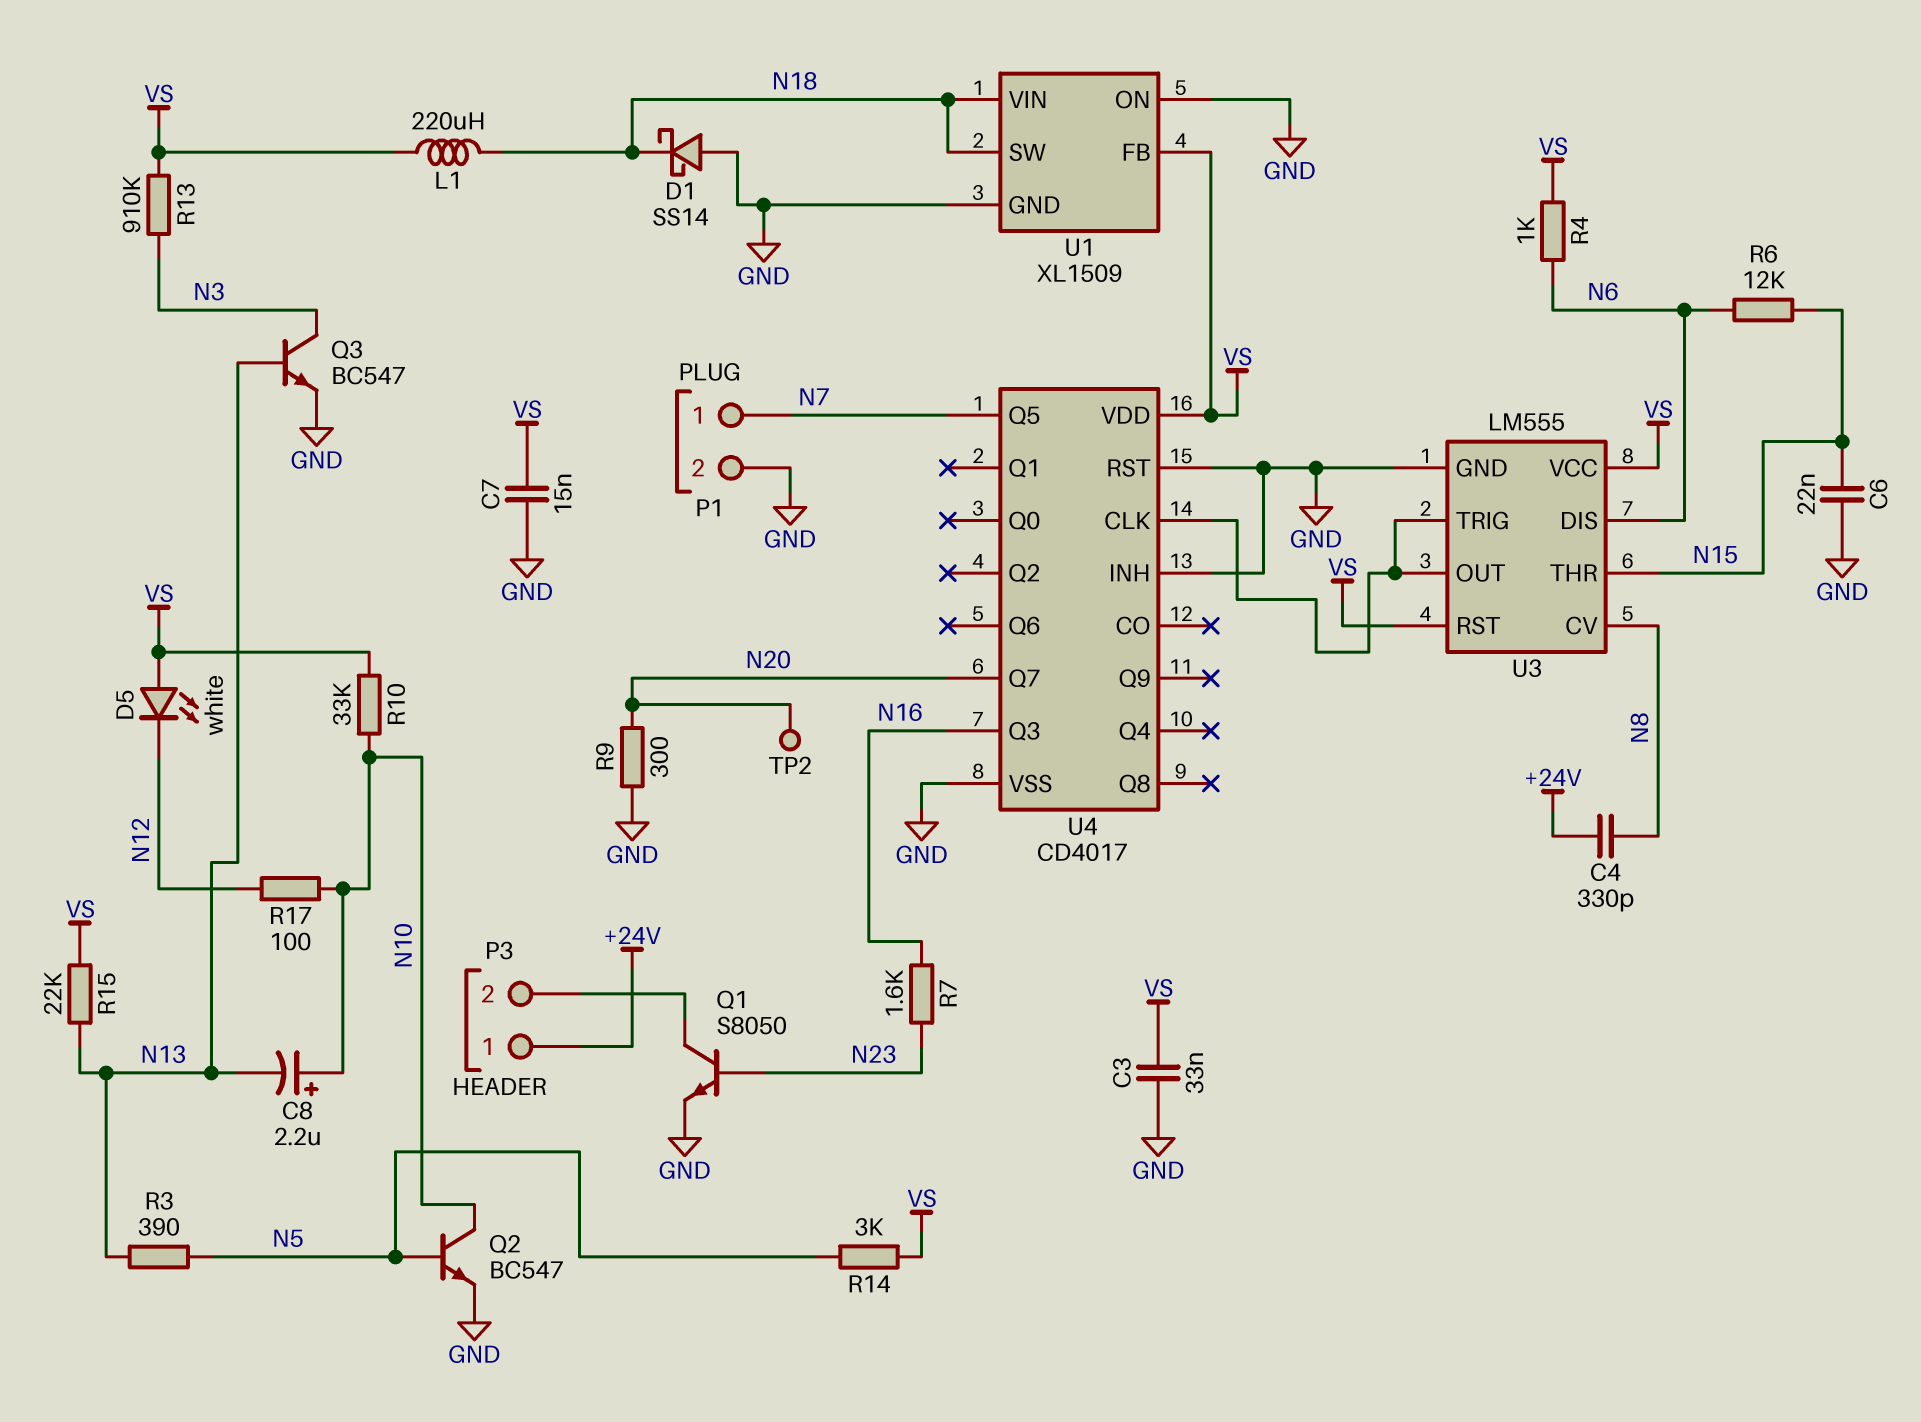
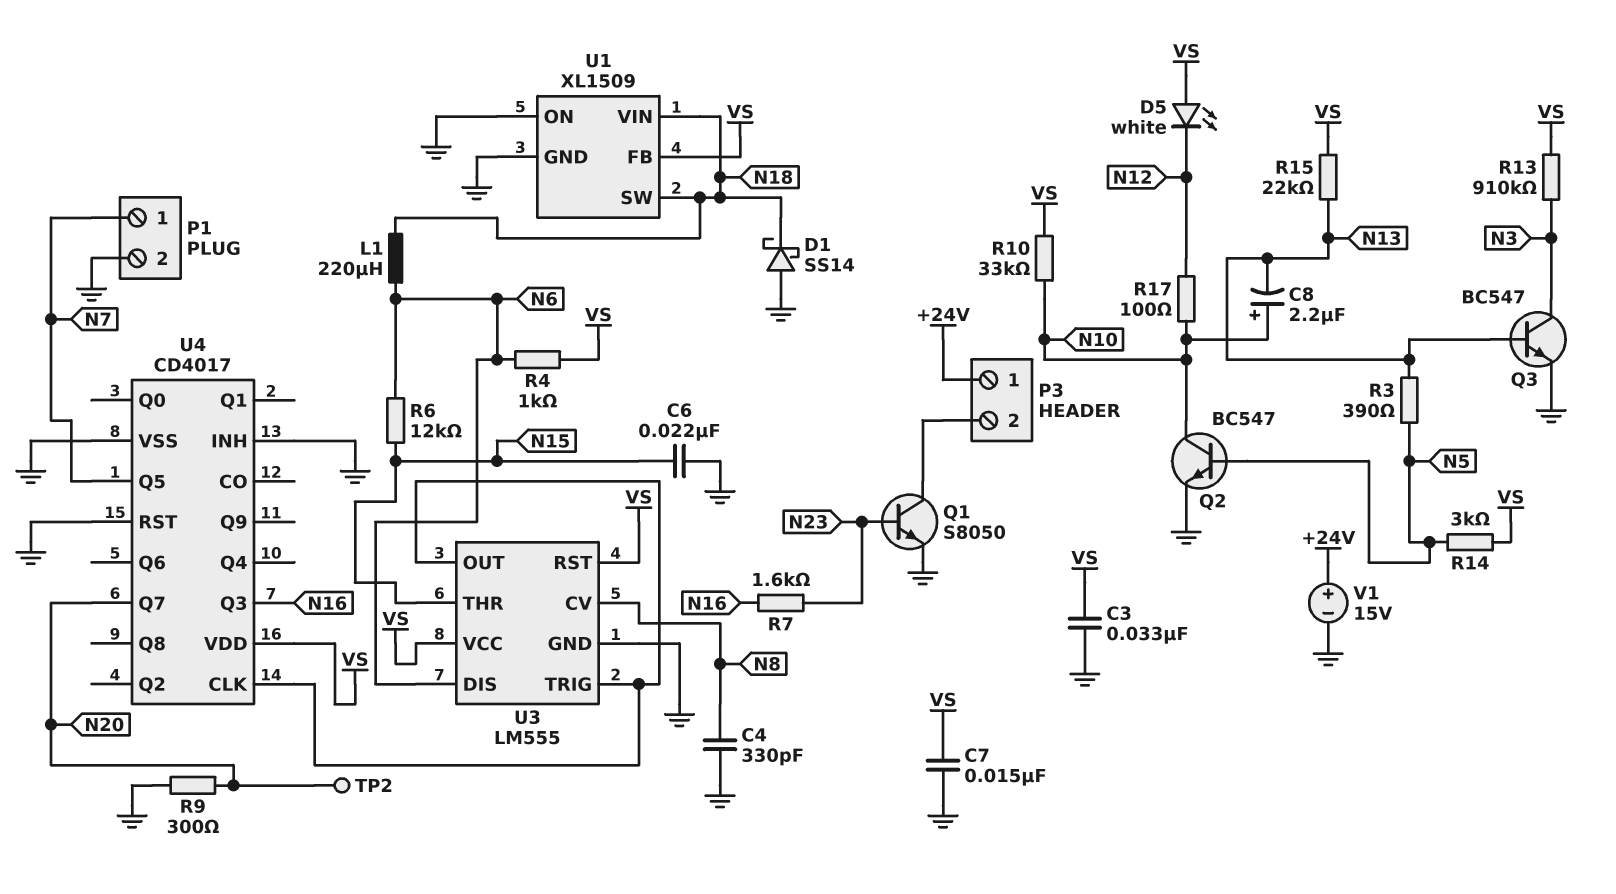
C4: 330pF (+24V, N8) -> 330pF (GND, N8)
L1: 220uH (N18, VS) -> 220uH (N6, N18)
V1: none -> 15V (plus +24V, minus GND)

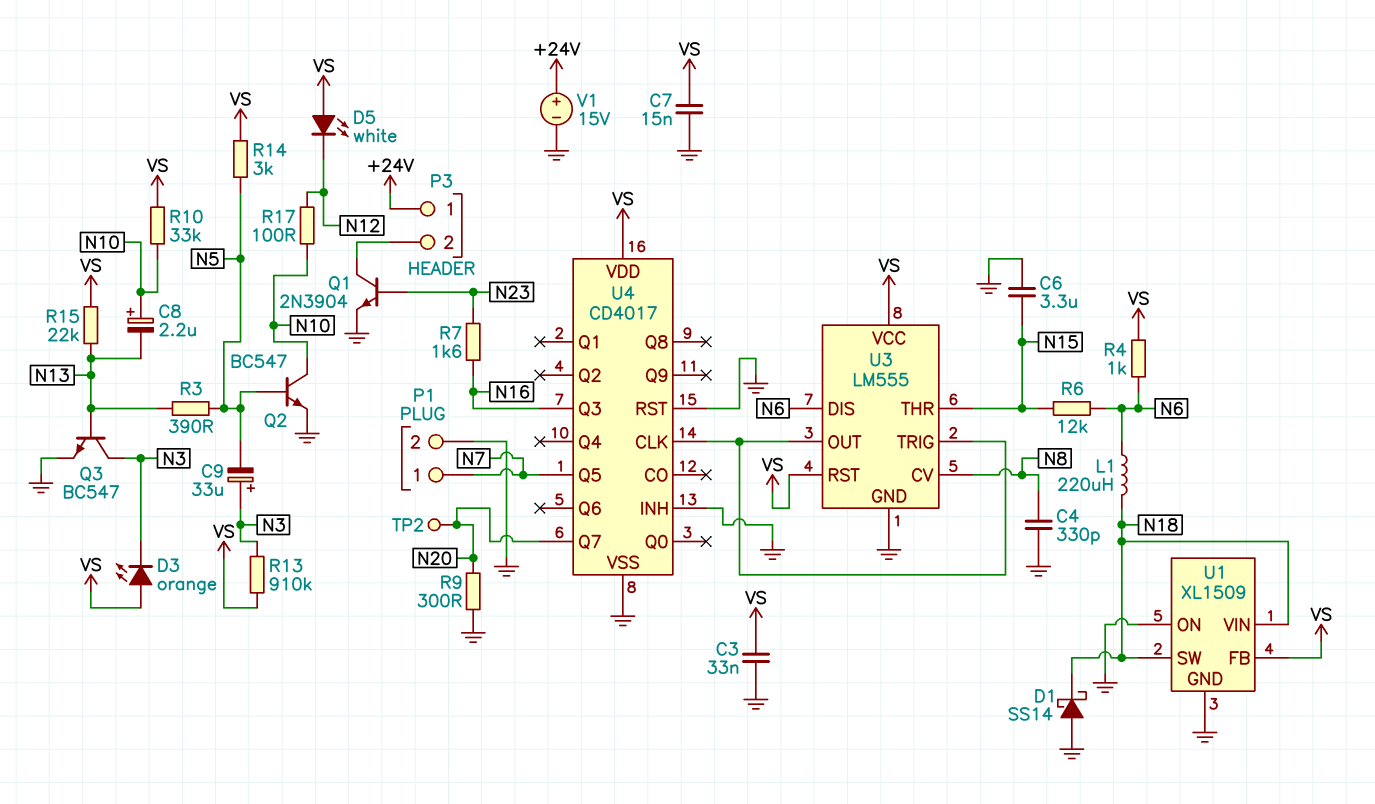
C6: 22nF (GND, N15) -> 3.3uF (GND, N15)
C9: none -> 33uF (plus N3, minus N5)
D3: none -> LED orange (A VS, K N3)
Q1: NPN S8050 (B N23, C P3/2, E GND) -> NPN 2N3904 (B N23, C P3/2, E GND)

